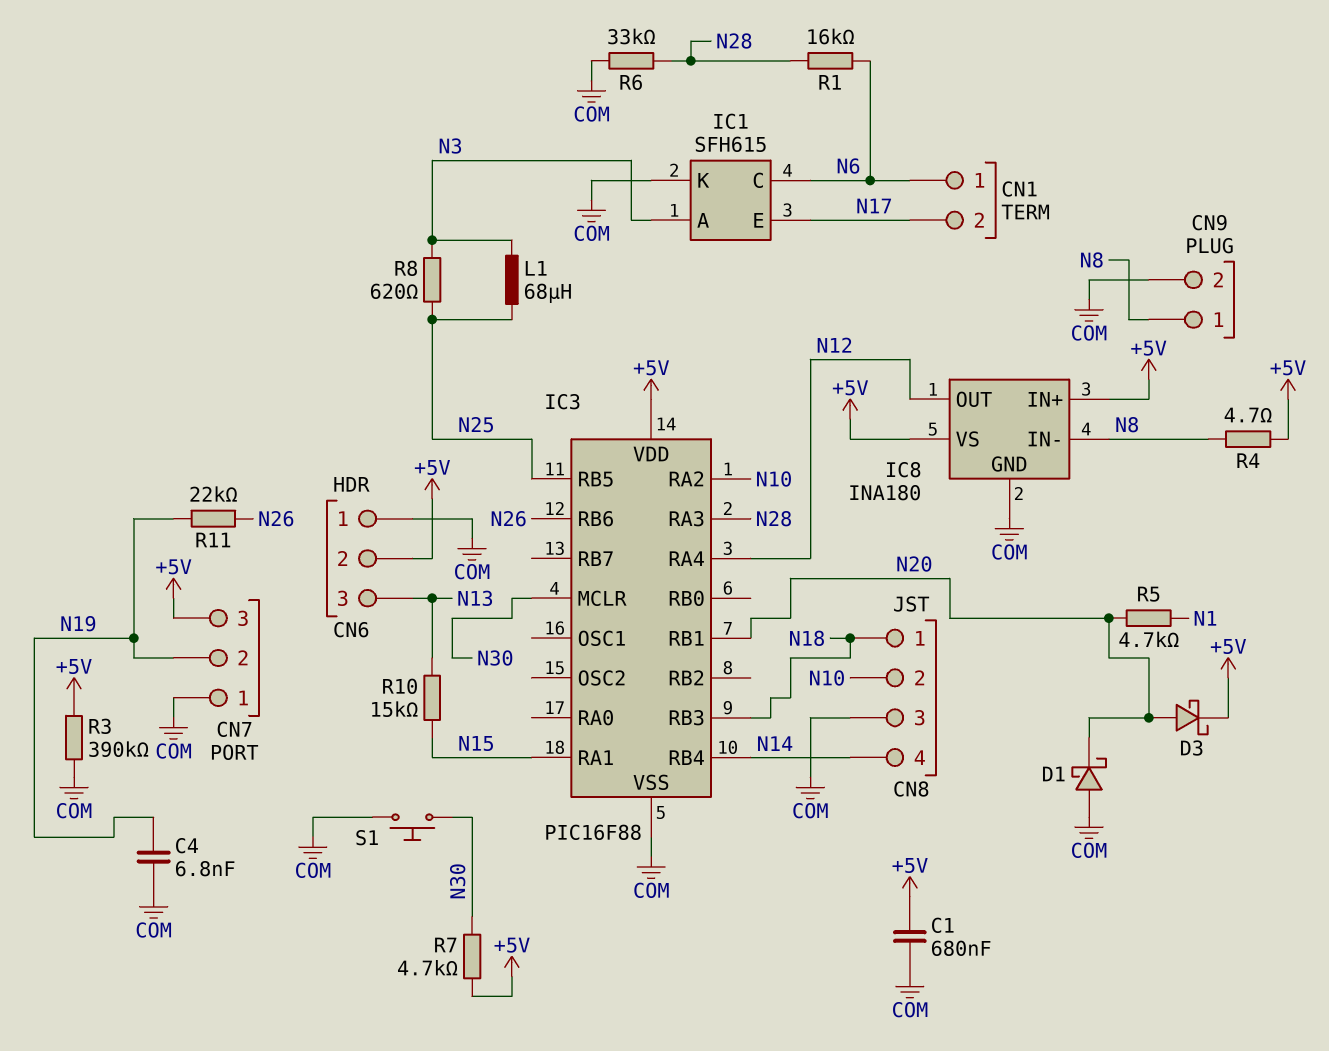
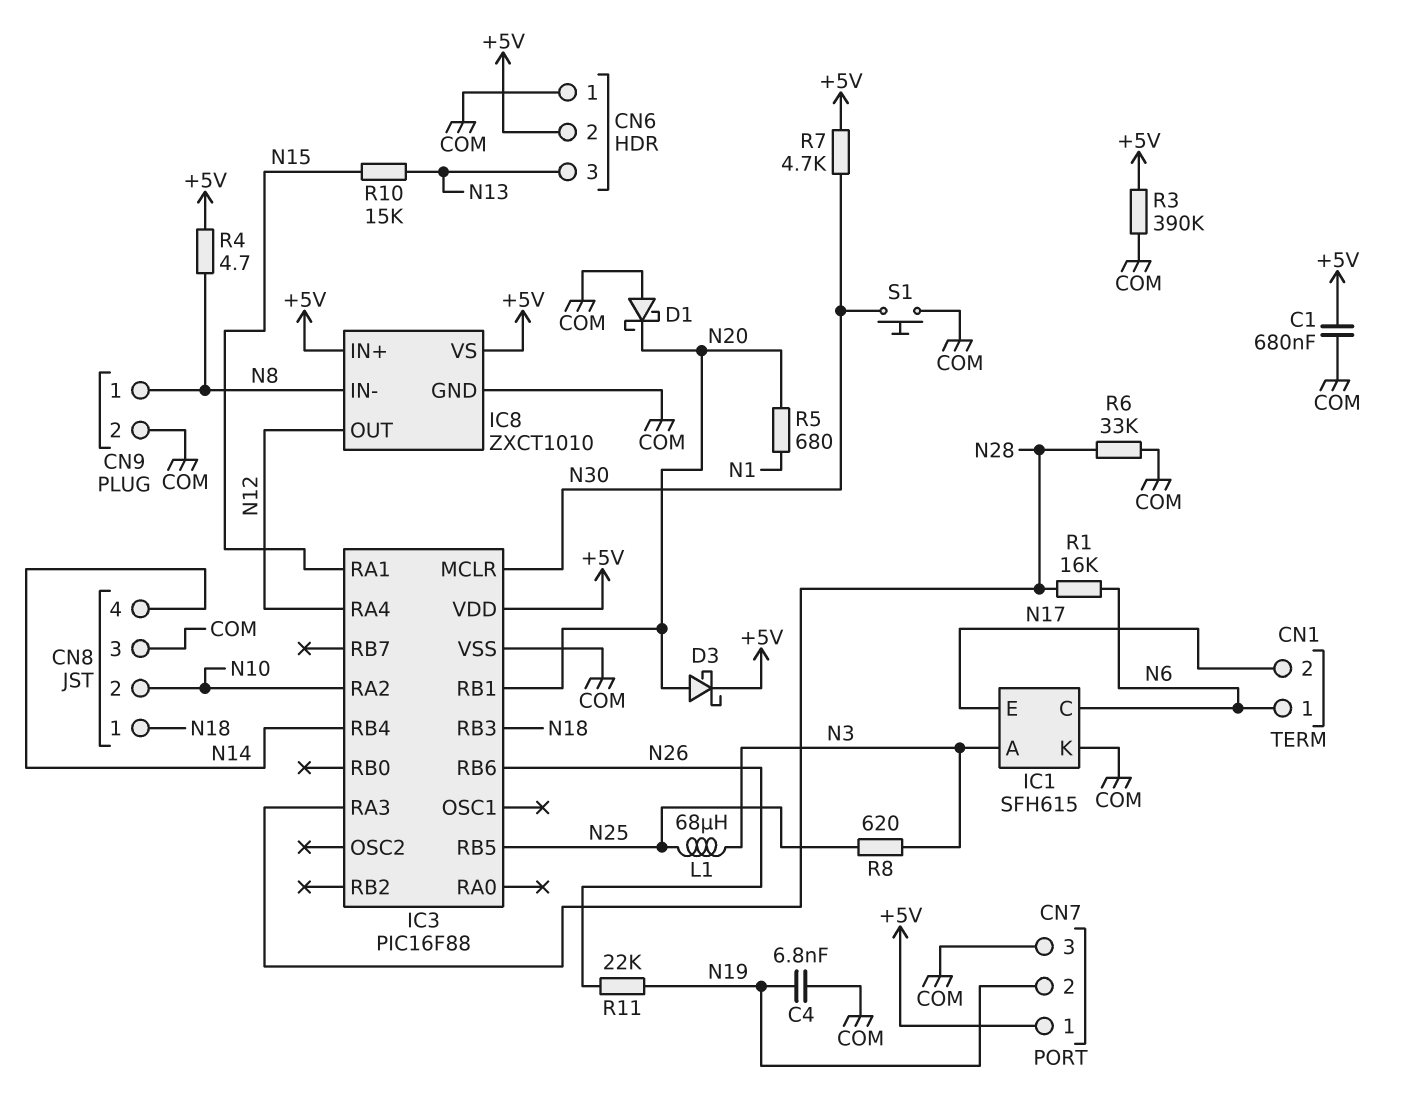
CN7 pin 1: COM -> +5V
CN7 pin 3: +5V -> COM
IC8: INA180 -> ZXCT1010
R5: 4.7k (N1, N20) -> 680 (N1, N20)

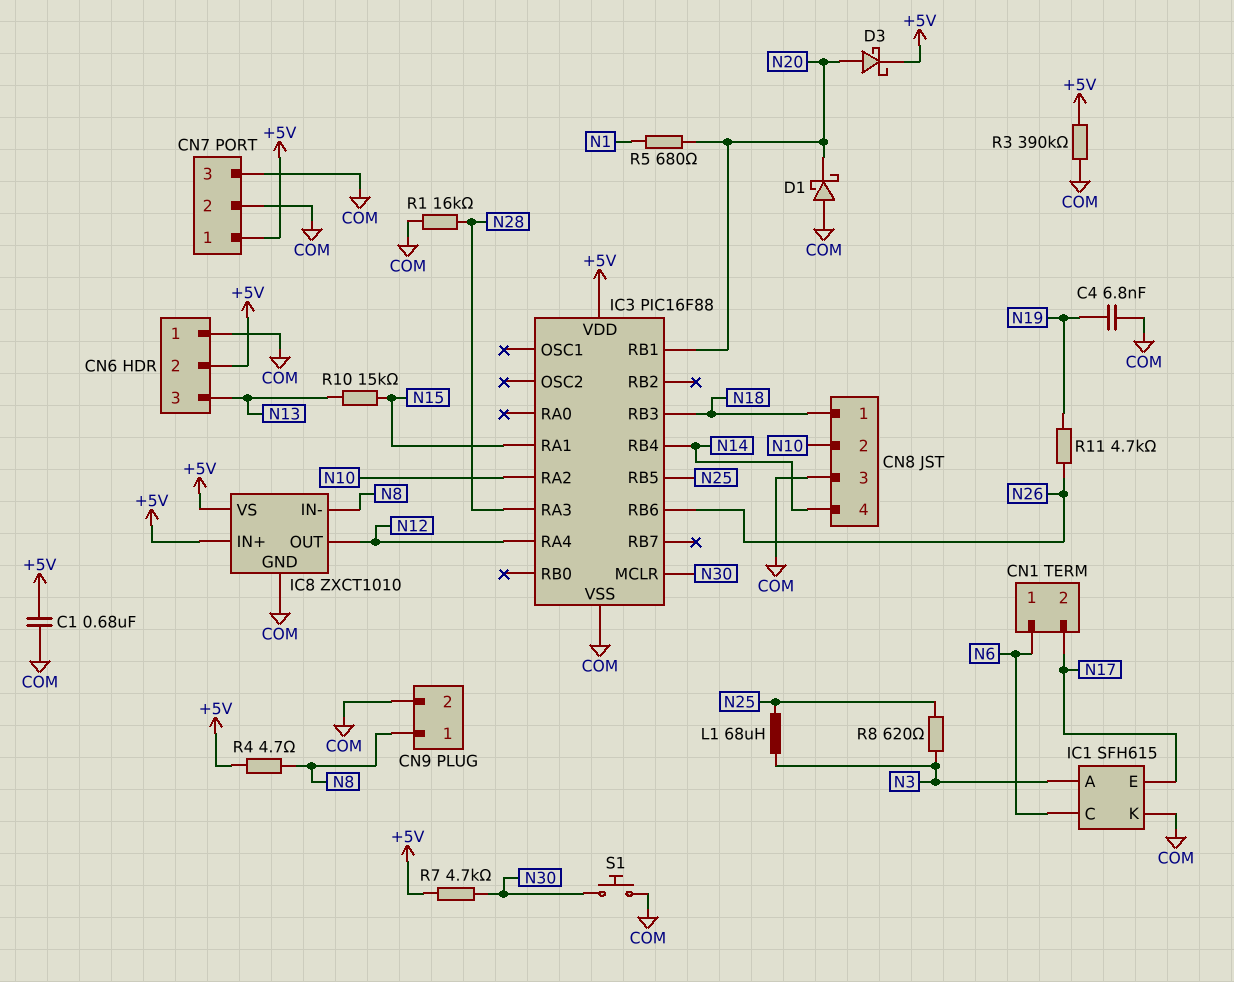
CN7 pin 2: N19 -> COM
R1: 16k (N6, N28) -> 16k (COM, N28)
R6: 33k (COM, N28) -> none
R11: 22k (N19, N26) -> 4.7k (N19, N26)

